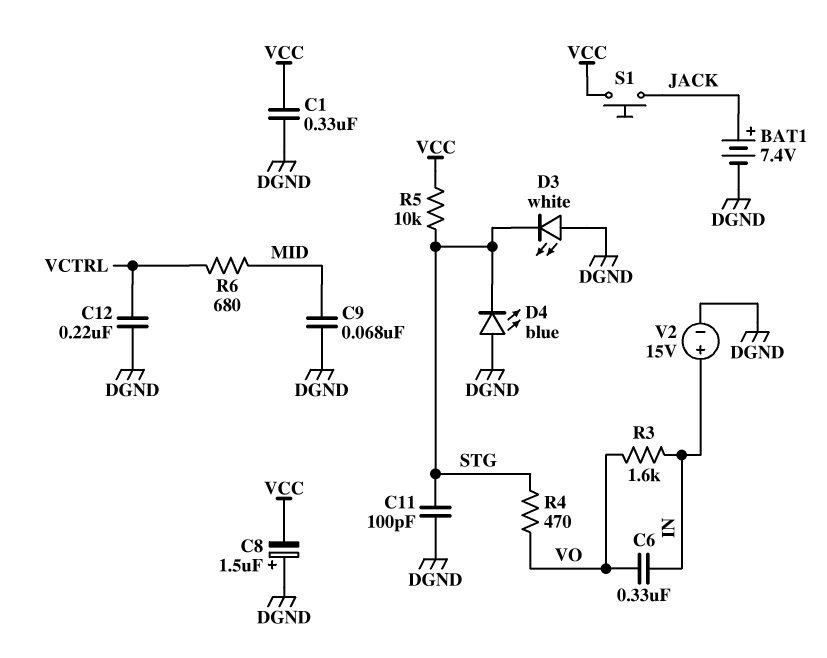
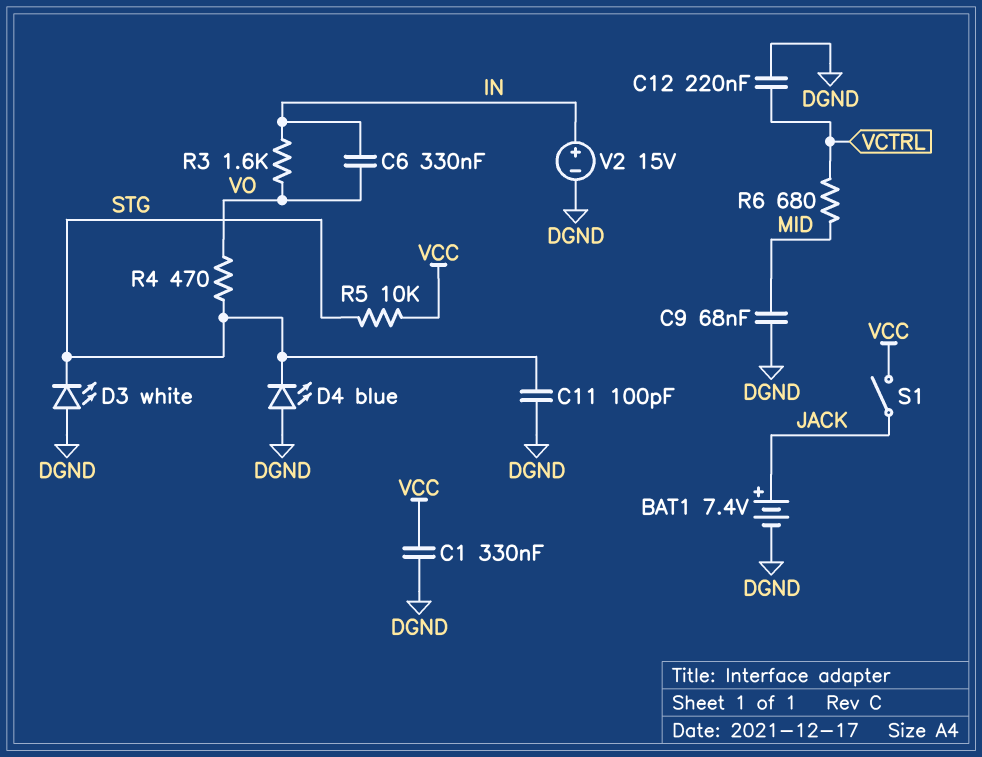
C8: 1.5uF (plus DGND, minus VCC) -> none
S1: button (JACK, VCC) -> switch (JACK, VCC)

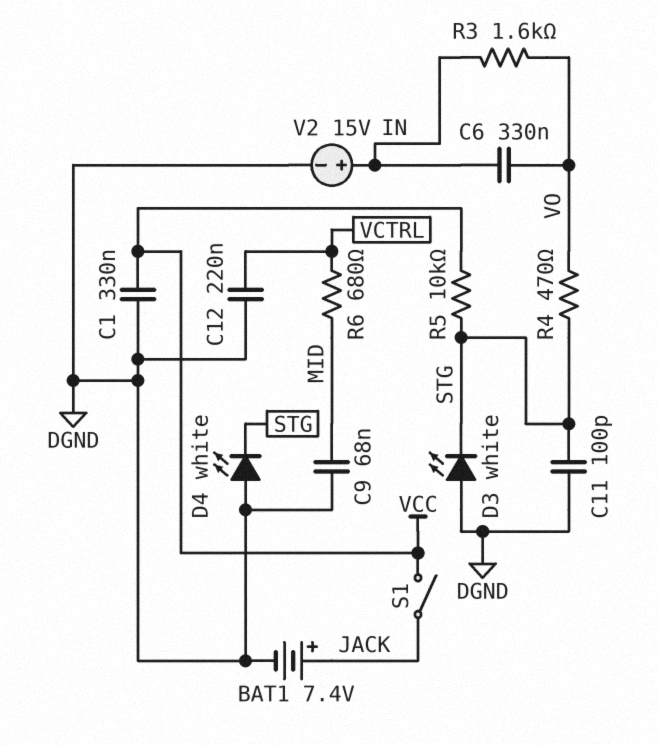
D4: LED blue (A DGND, K STG) -> LED white (A DGND, K STG)

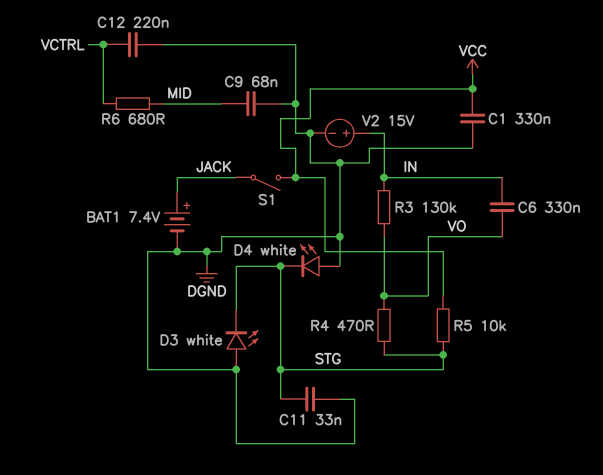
C11: 100pF (DGND, STG) -> 33nF (DGND, STG)
R3: 1.6k (IN, VO) -> 130k (IN, VO)

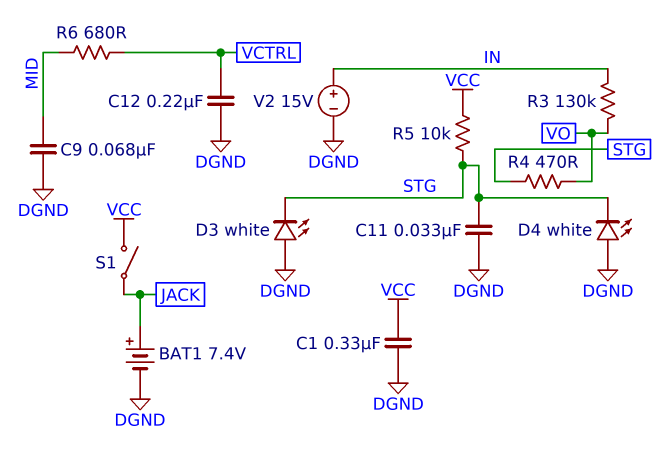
C6: 330nF (IN, VO) -> none

